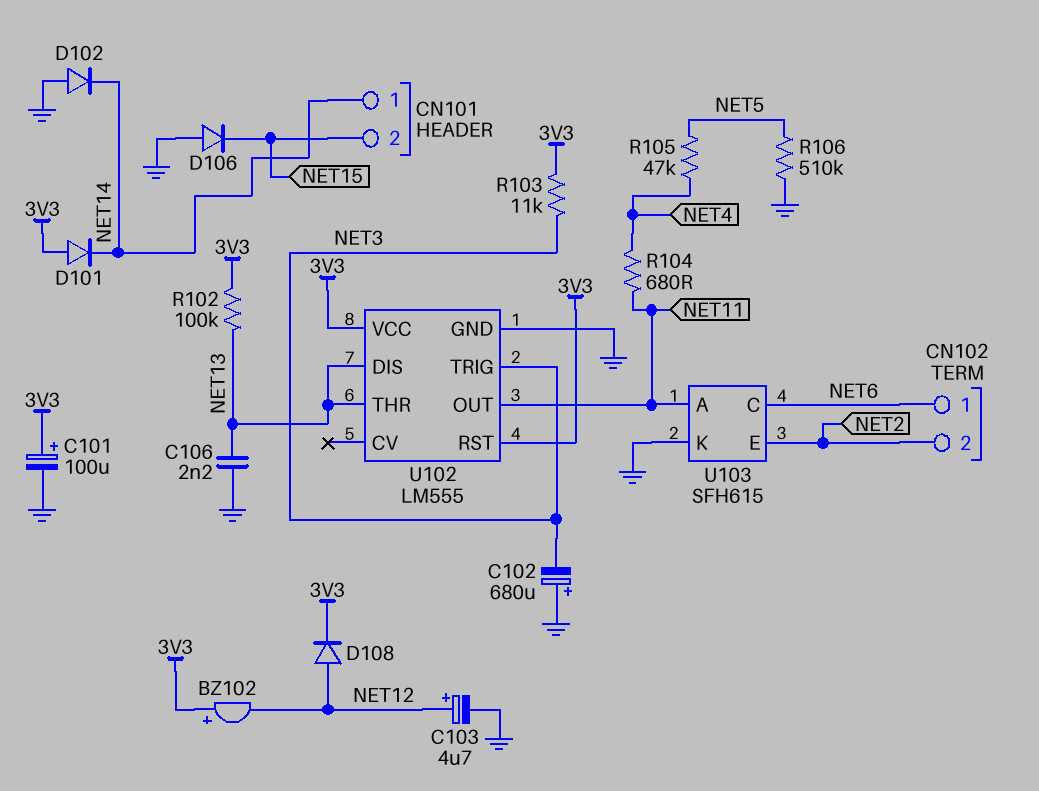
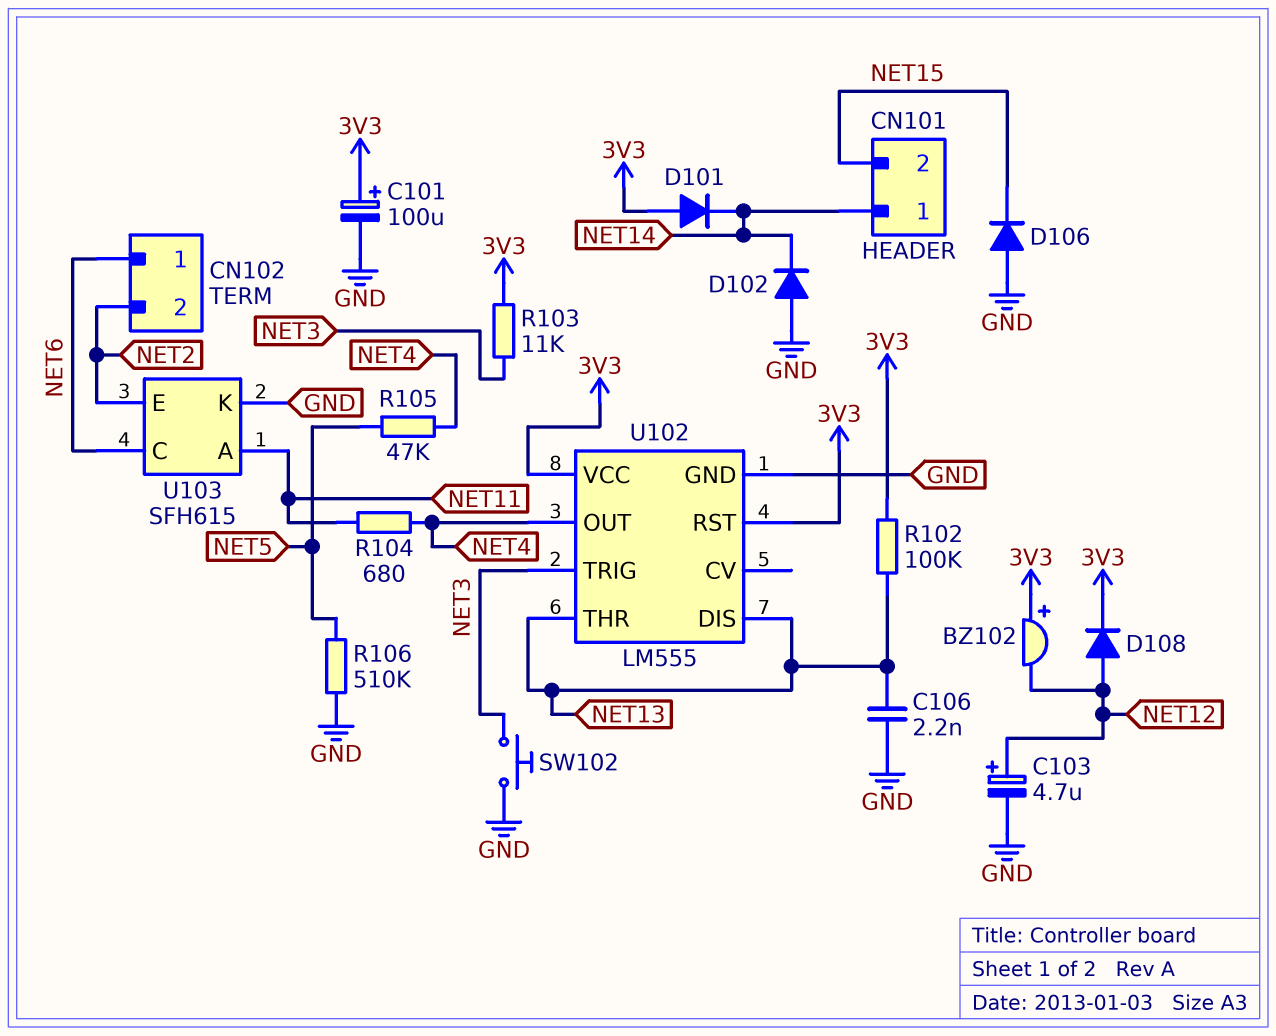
C102: 680uF (plus GND, minus NET3) -> none
SW102: none -> button (GND, NET3)
U102 pin OUT: NET11 -> NET4

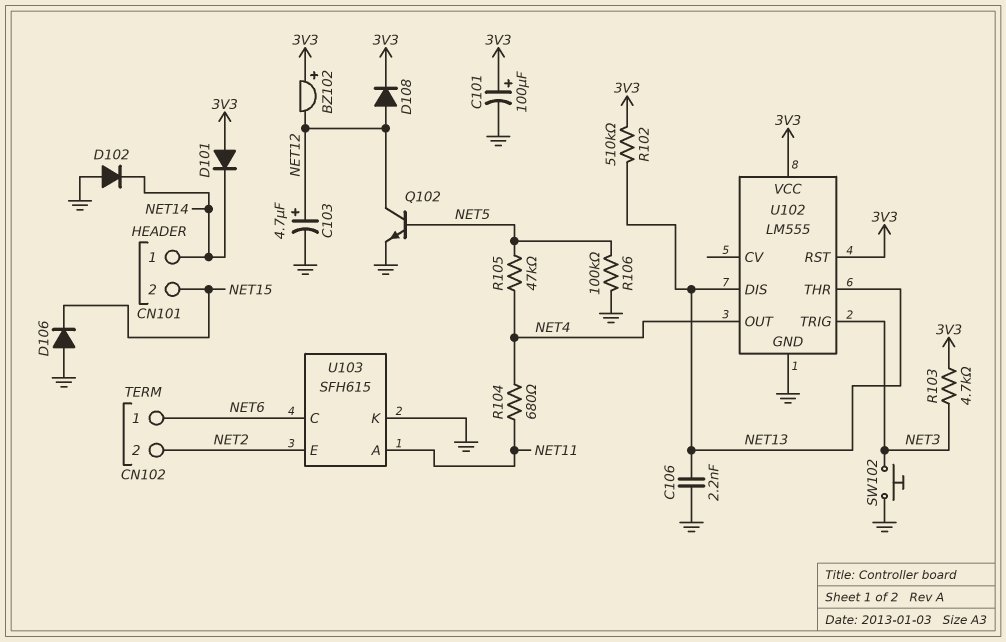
Q102: none -> NPN (B NET5, C NET12, E GND)
R102: 100k (3V3, NET13) -> 510k (3V3, NET13)
R103: 11k (3V3, NET3) -> 4.7k (3V3, NET3)
R106: 510k (GND, NET5) -> 100k (GND, NET5)

